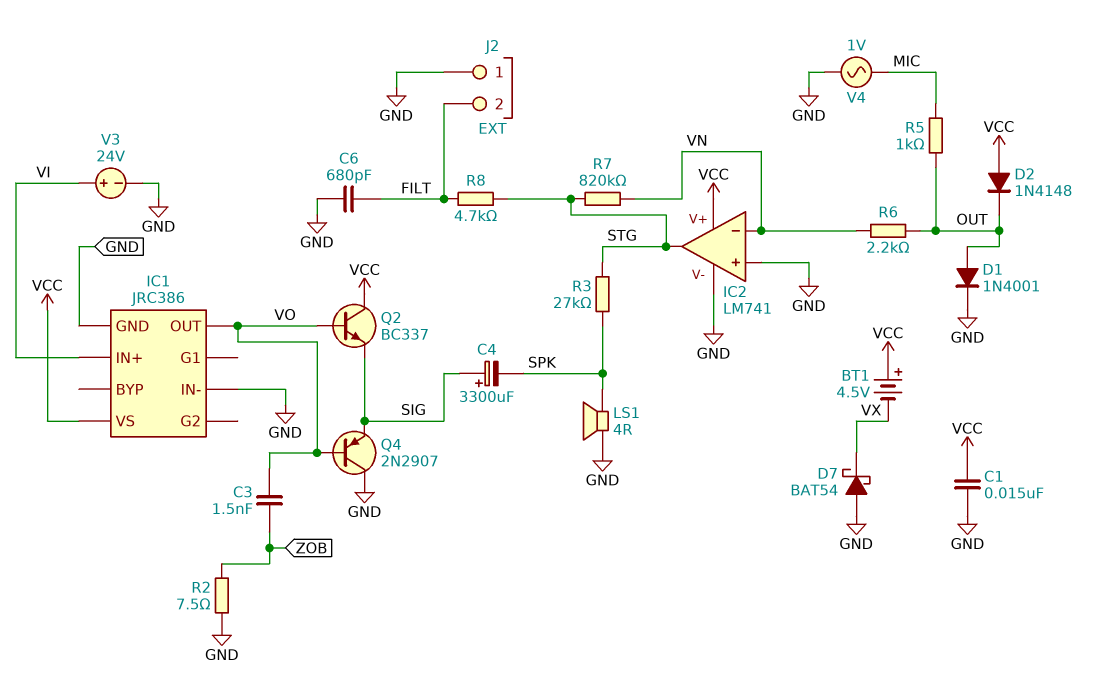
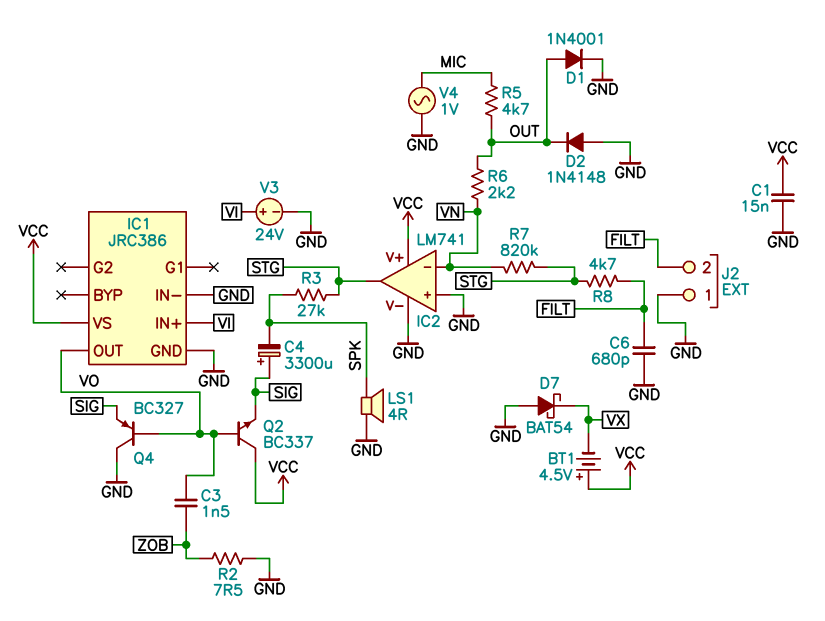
D2: diode 1N4148 (A VCC, K OUT) -> diode 1N4148 (A GND, K OUT)
Q4: PNP 2N2907 (B VO, C GND, E SIG) -> PNP BC327 (B VO, C GND, E SIG)
R5: 1k (MIC, OUT) -> 4.7k (MIC, OUT)

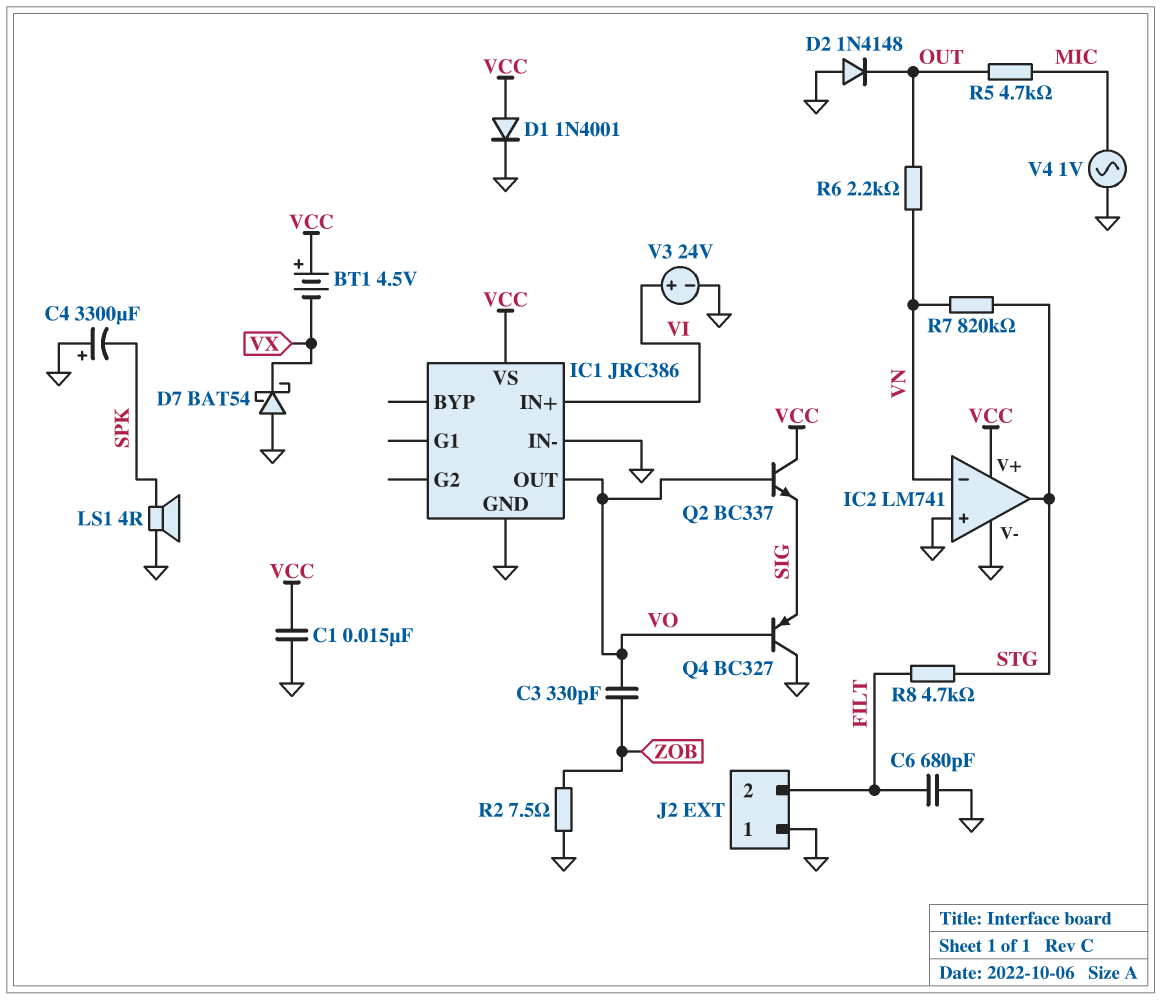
C3: 1.5nF (VO, ZOB) -> 330pF (VO, ZOB)
C4: 3300uF (plus SIG, minus SPK) -> 3300uF (plus GND, minus SPK)
D1: diode 1N4001 (A OUT, K GND) -> diode 1N4001 (A VCC, K GND)
R3: 27k (SPK, STG) -> none

